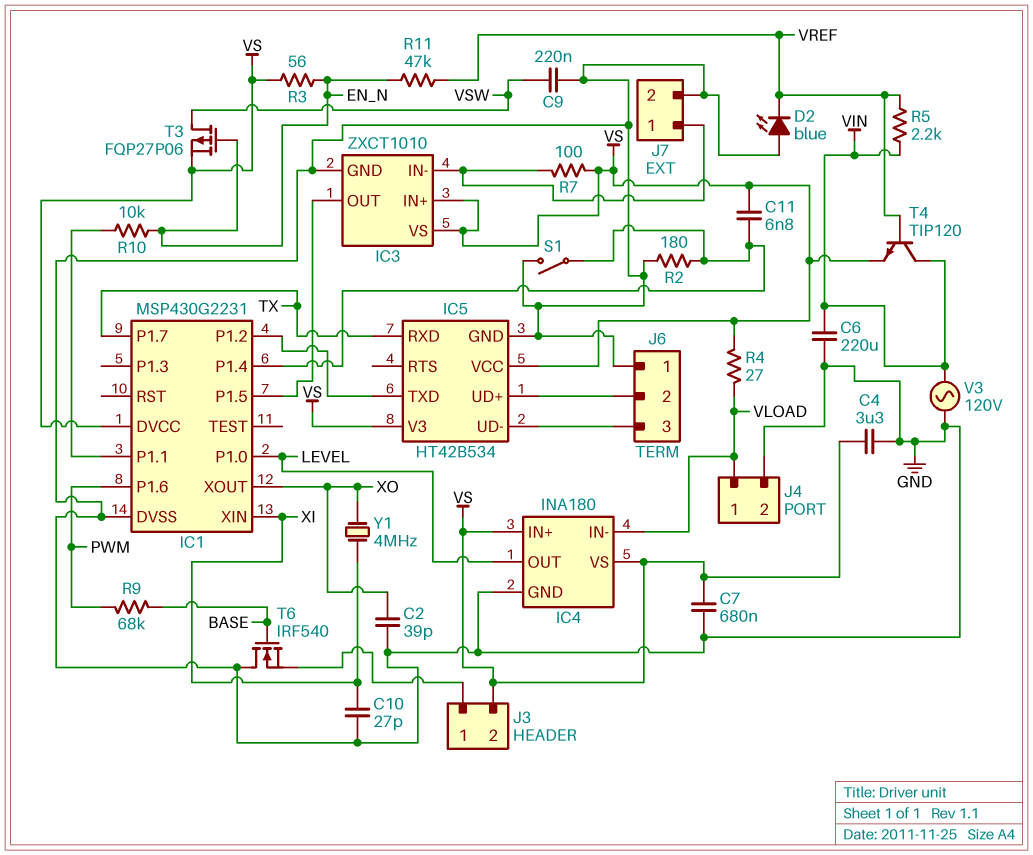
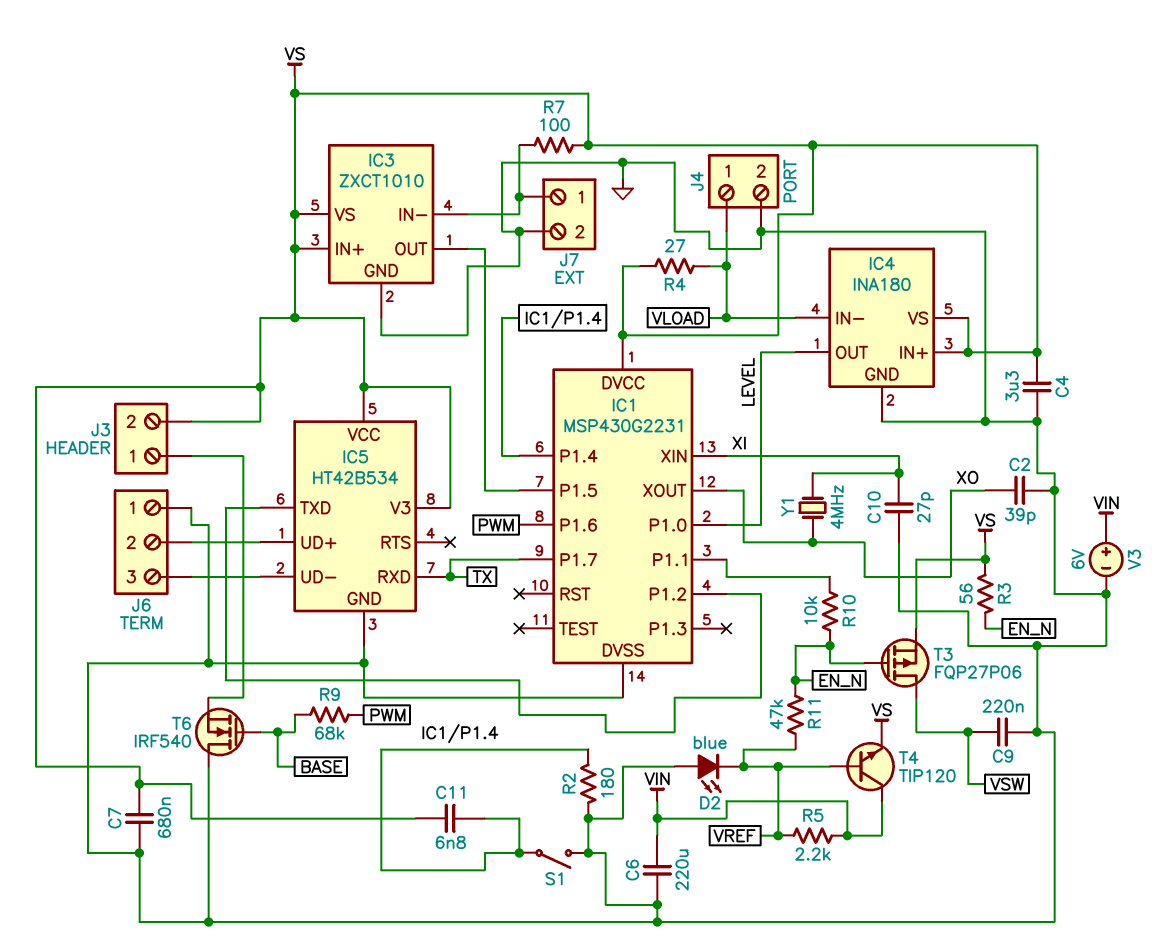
V3: AC 120V (GND, VIN) -> 6V (plus VIN, minus GND)

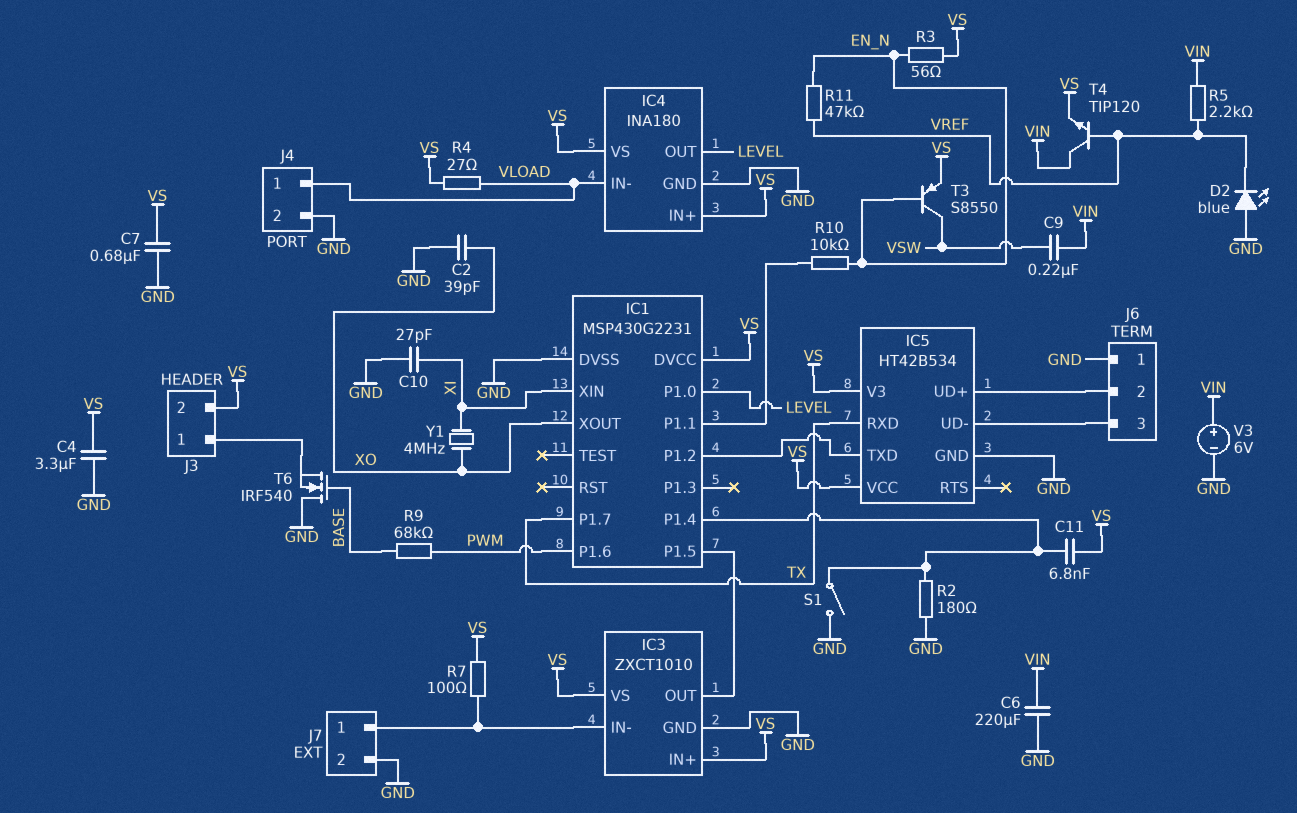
C9: 220nF (GND, VSW) -> 220nF (VIN, VSW)
T3: PMOS FQP27P06 (G EN_N, D VSW, S VS) -> PNP S8550 (B EN_N, C VSW, E VS)

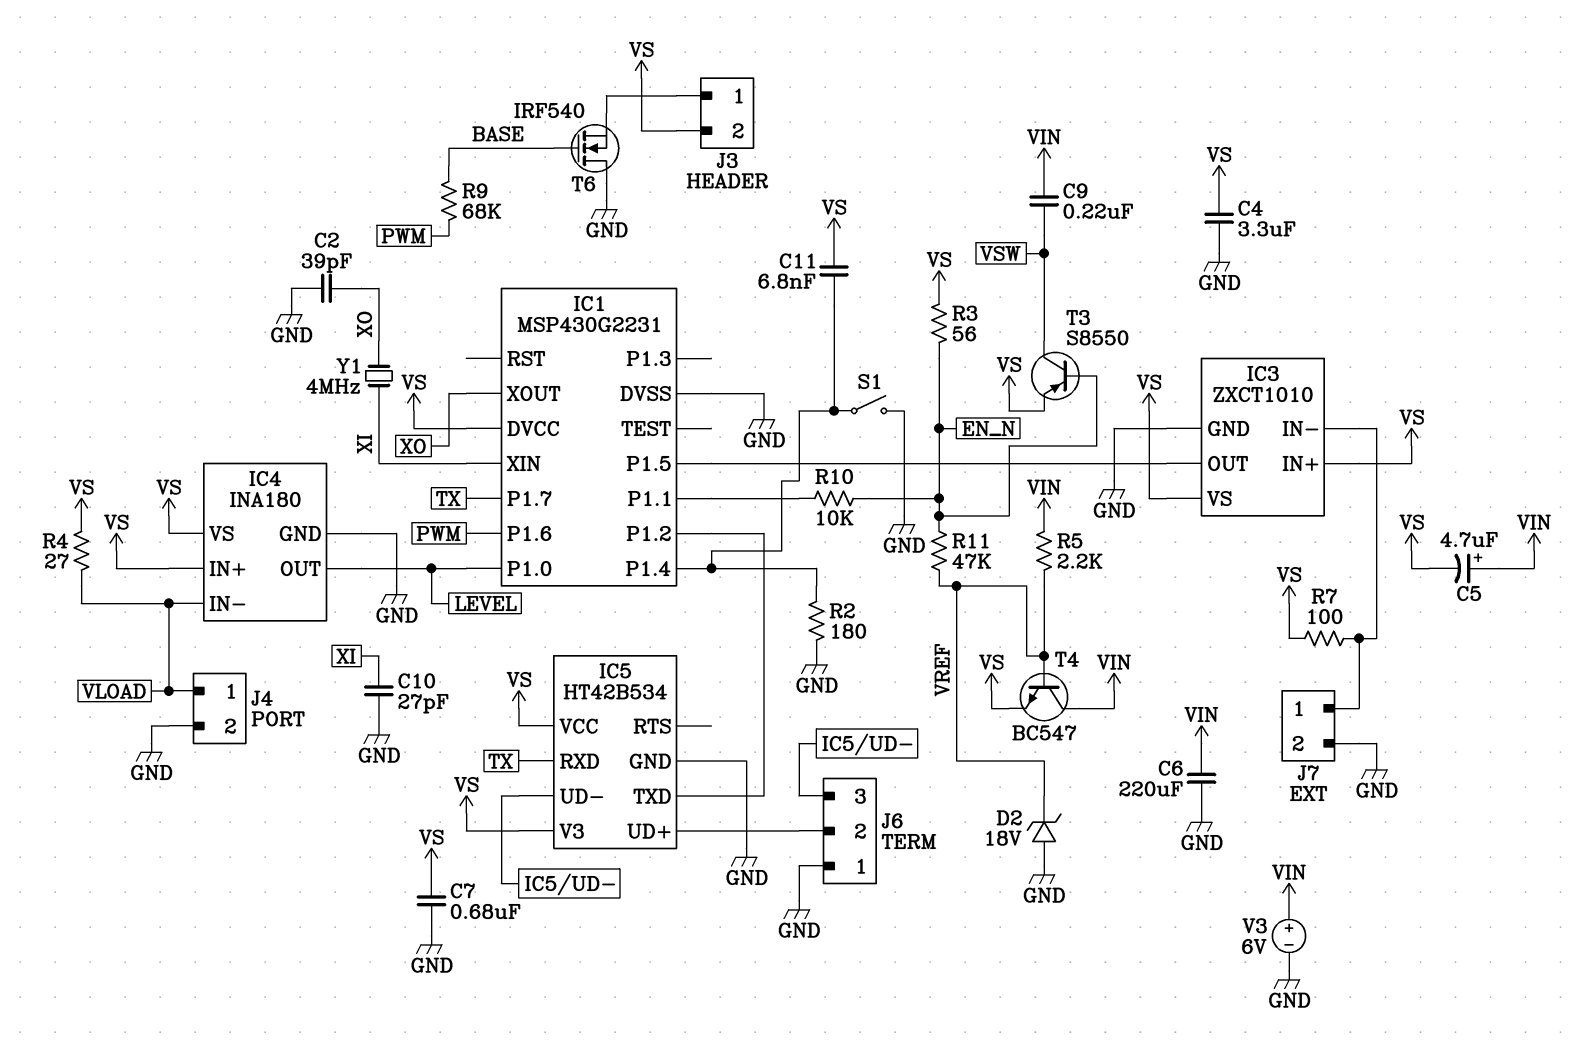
C5: none -> 4.7uF (plus VIN, minus VS)
D2: LED blue (A GND, K VREF) -> zener 18V (A GND, K VREF)
T4: NPN TIP120 (B VREF, C VIN, E VS) -> NPN BC547 (B VREF, C VIN, E VS)

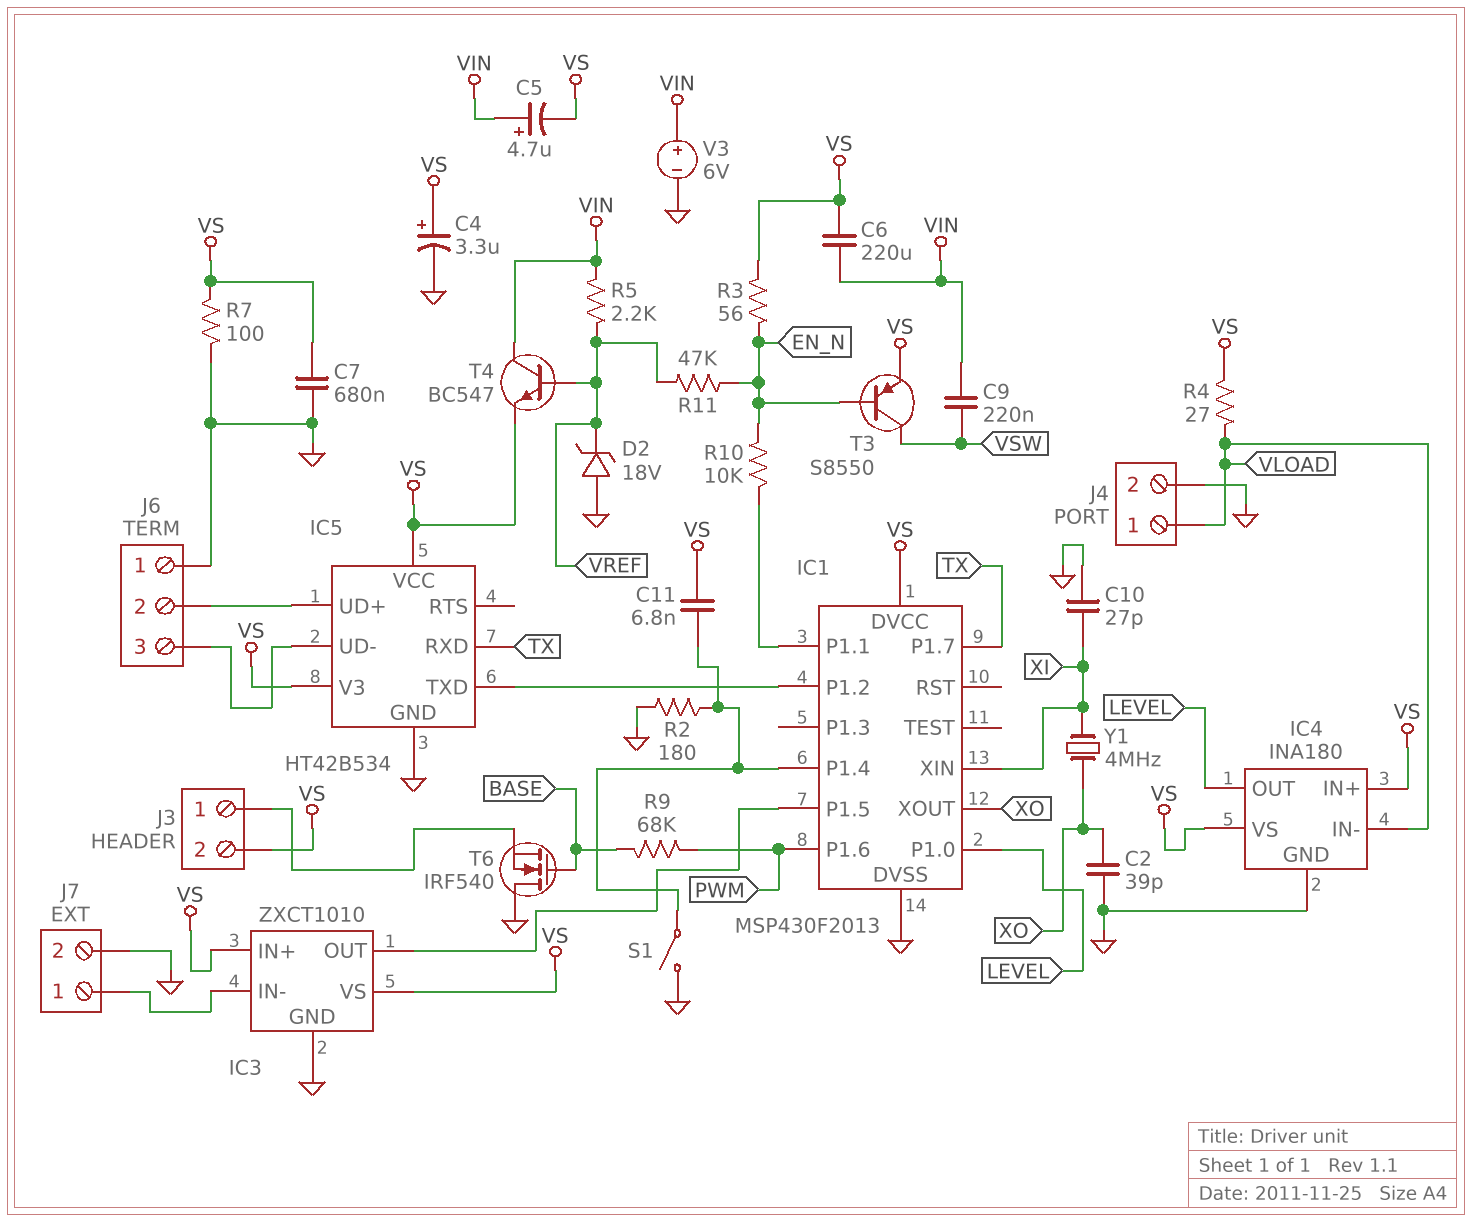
C4: 3.3uF (GND, VS) -> 3.3uF (plus VS, minus GND)
C6: 220uF (GND, VIN) -> 220uF (VIN, VS)
IC1: MSP430G2231 -> MSP430F2013
R7: 100 (IC3/IN-, VS) -> 100 (GND, VS)

